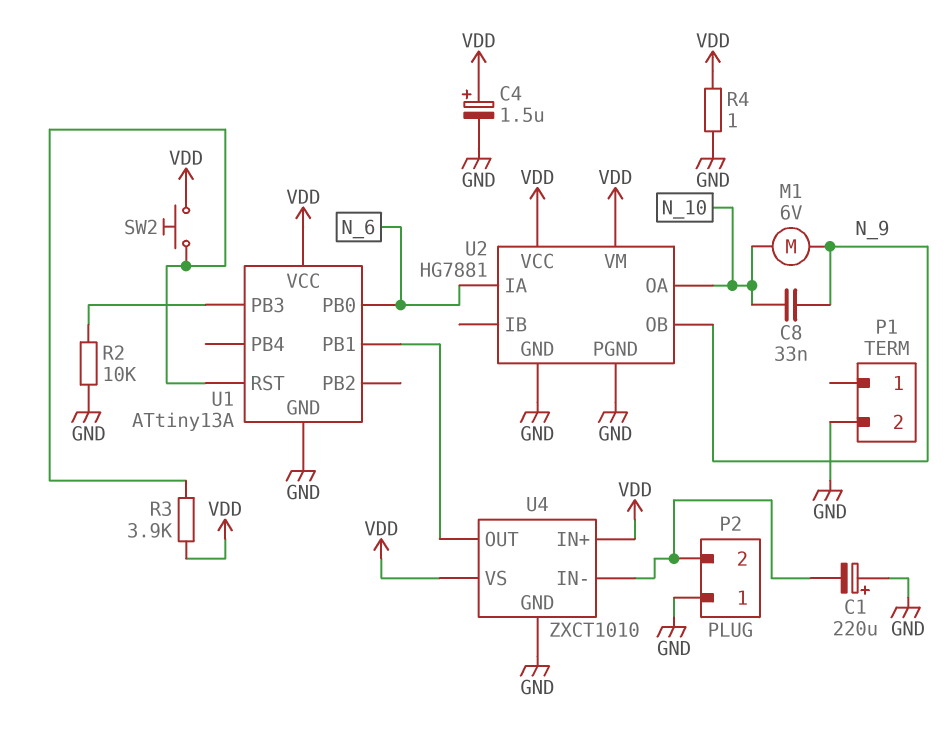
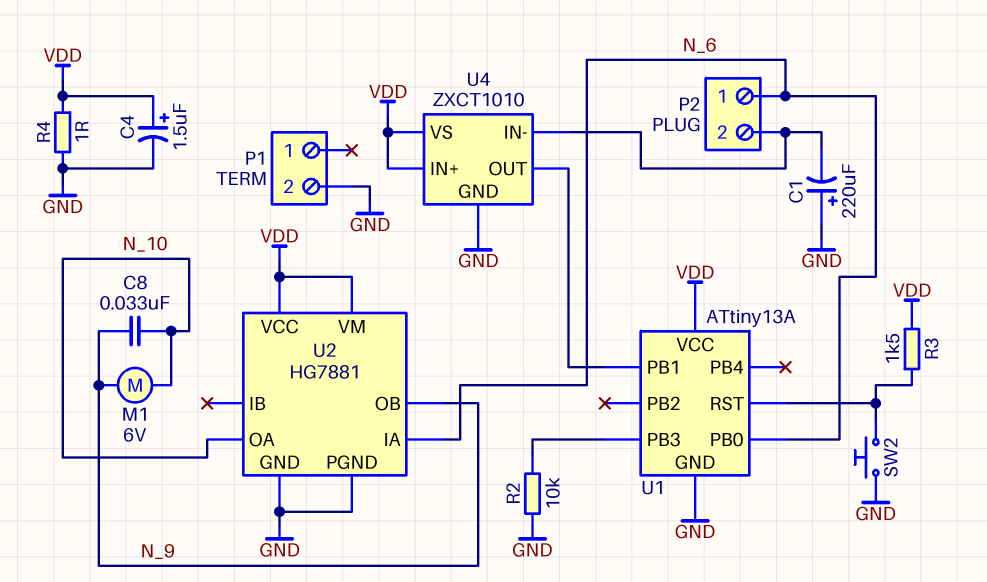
P2 pin 1: GND -> N_6
R3: 3.9k (U1/RST, VDD) -> 1.5k (U1/RST, VDD)
SW2: button (U1/RST, VDD) -> button (GND, U1/RST)

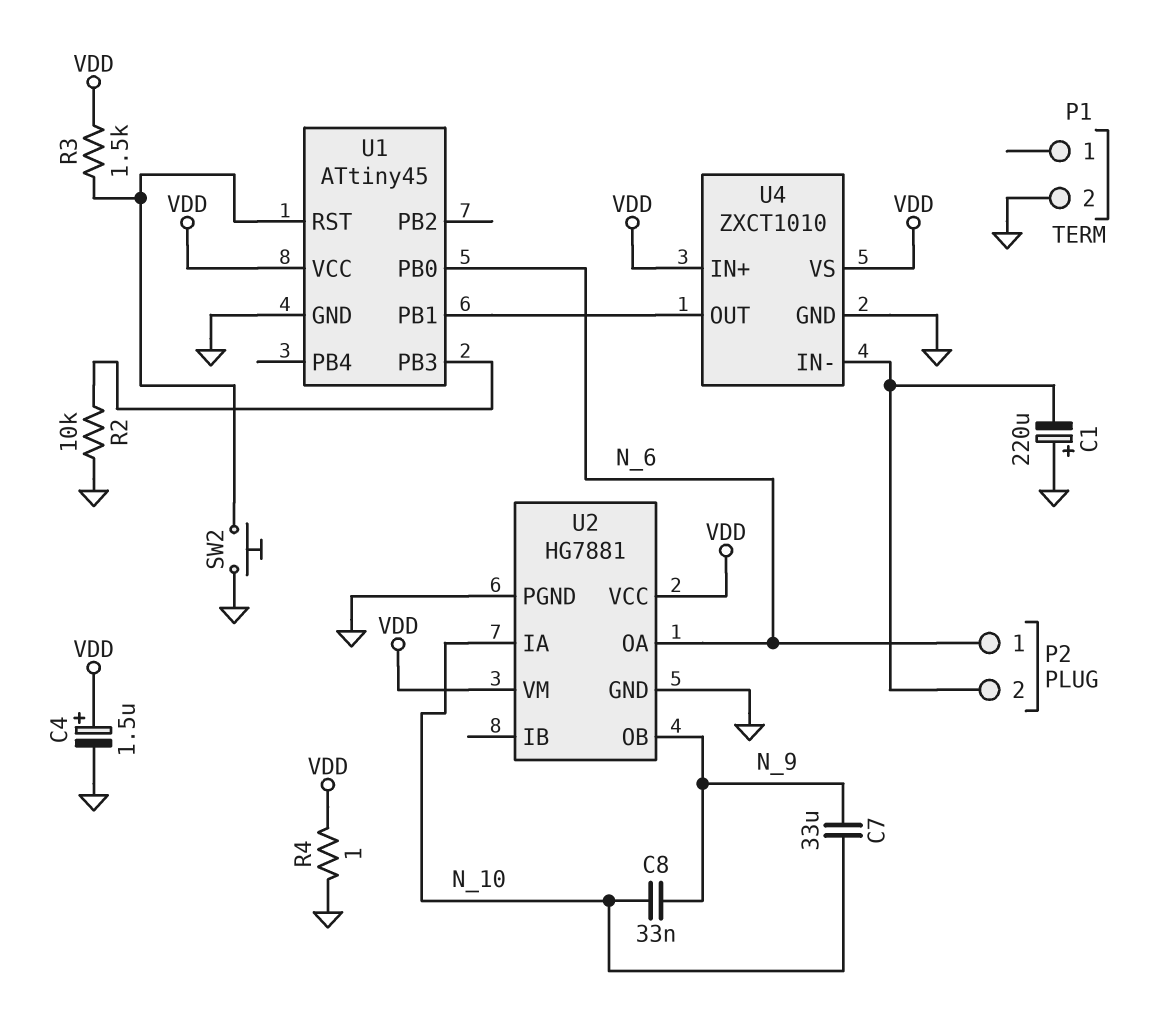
C7: none -> 33uF (N_9, N_10)
M1: motor 6V (N_9, N_10) -> none
U1: ATtiny13A -> ATtiny45
U2 pin IA: N_6 -> N_10
U2 pin OA: N_10 -> N_6

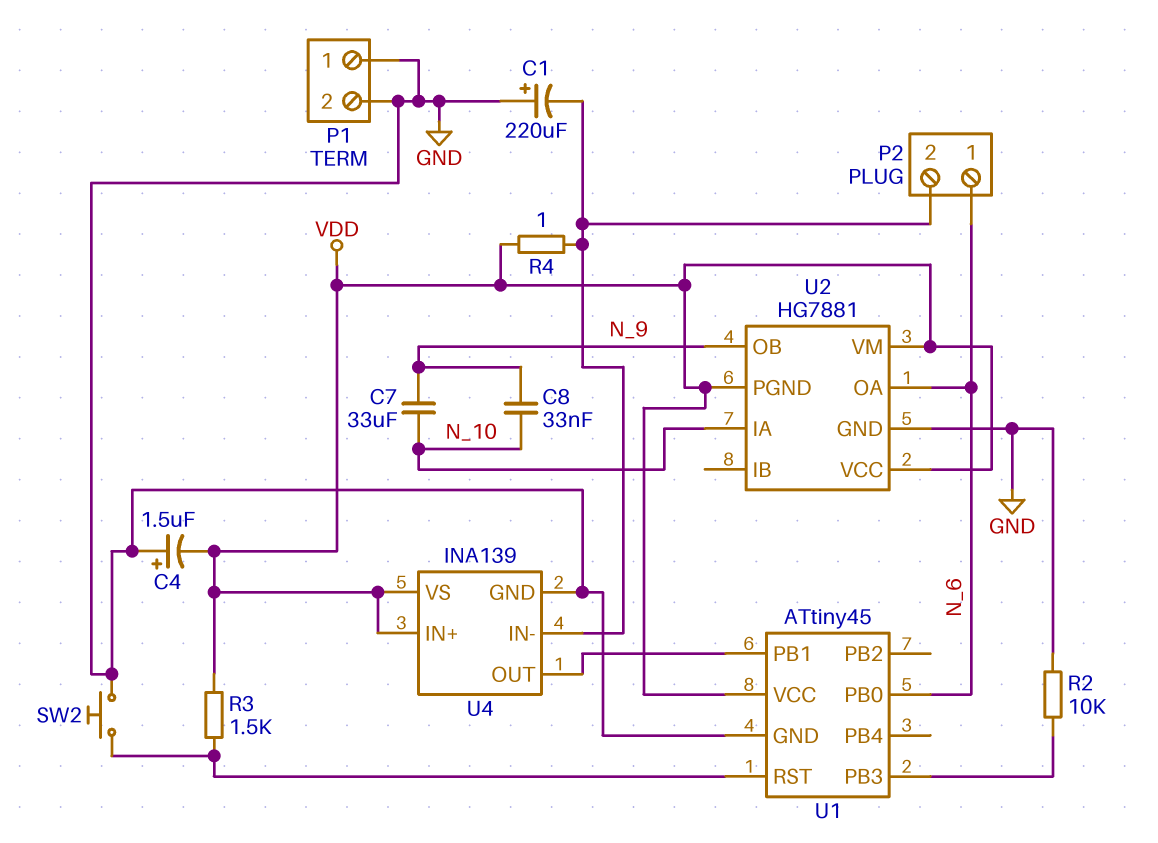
C4: 1.5uF (plus VDD, minus GND) -> 1.5uF (plus GND, minus VDD)
P1 pin 1: none -> GND
R4: 1 (GND, VDD) -> 1 (P2/2, VDD)
U2 pin PGND: GND -> VDD
U4: ZXCT1010 -> INA139

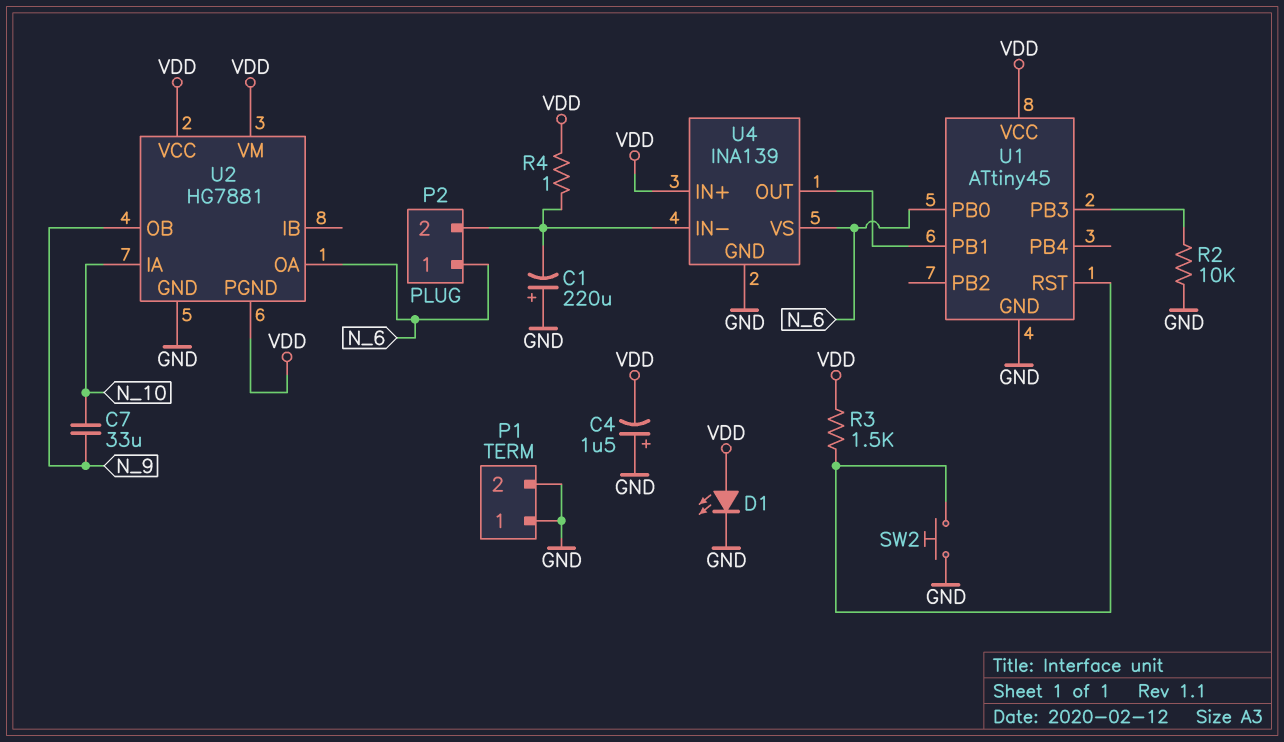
C8: 33nF (N_9, N_10) -> none
D1: none -> LED (A VDD, K GND)
U4 pin VS: VDD -> N_6

